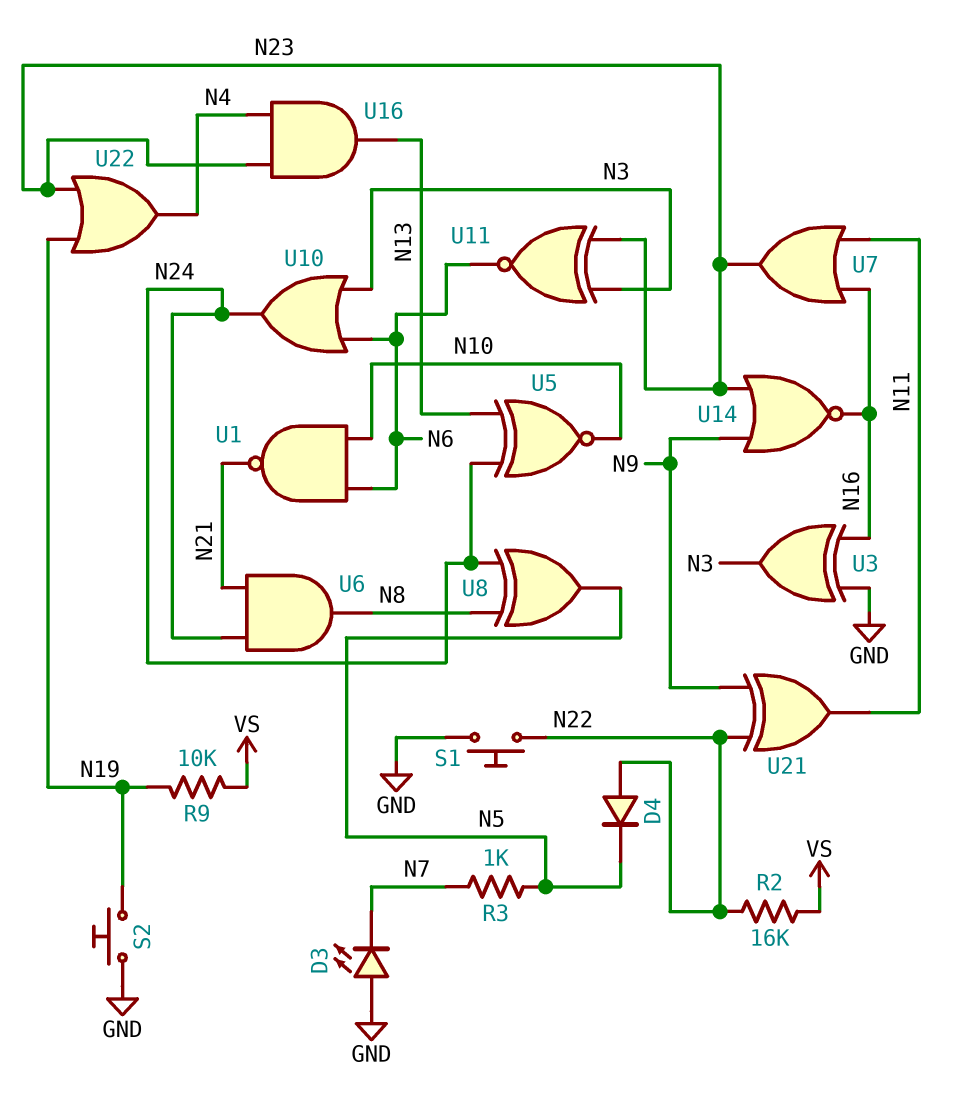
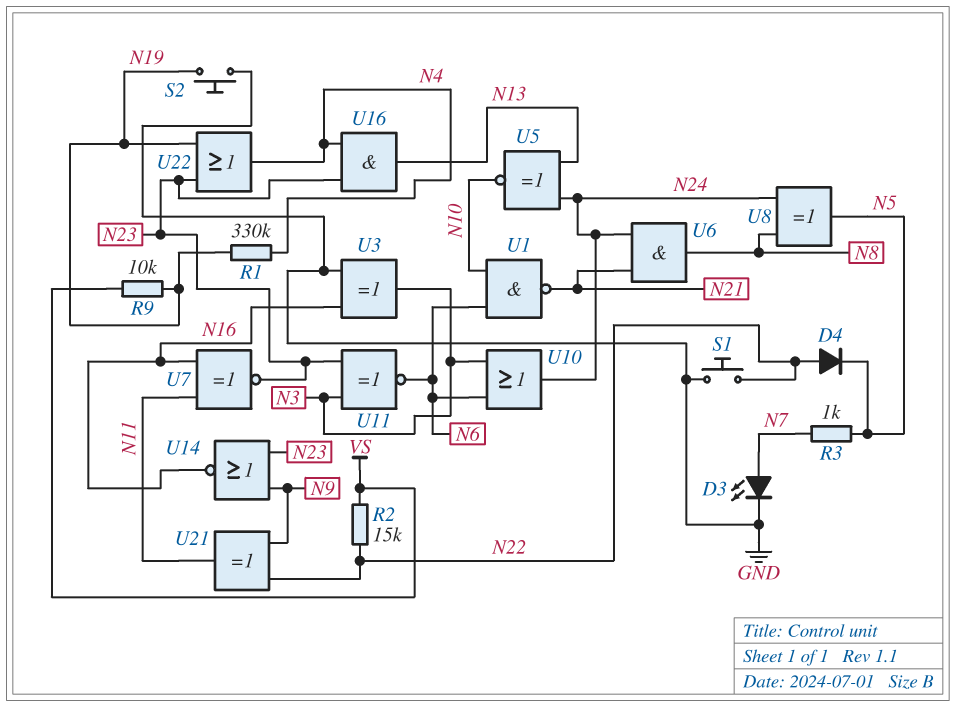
D3: LED (A GND, K N7) -> LED (A N7, K GND)
R1: none -> 330k (N4, N19)
R2: 16k (N22, VS) -> 15k (N22, VS)
U7: OR (in N11, in N16, out N23) -> XNOR (in N11, in N16, out N23)

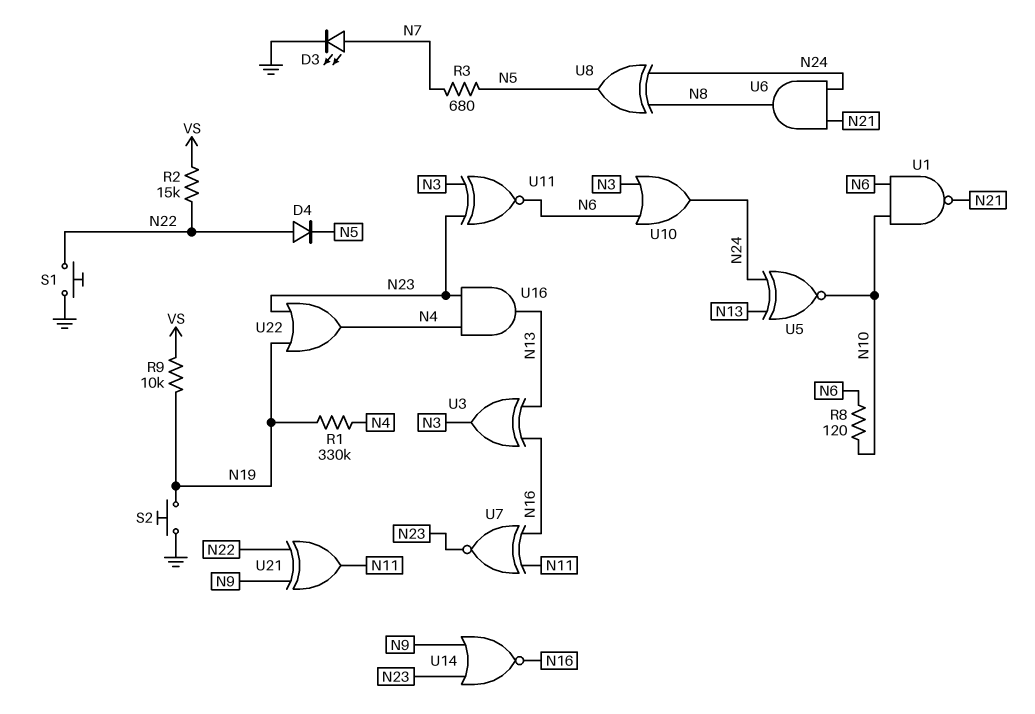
R3: 1k (N5, N7) -> 680 (N5, N7)
R8: none -> 120 (N6, N10)
U3: XOR (in GND, in N16, out N3) -> XOR (in N13, in N16, out N3)

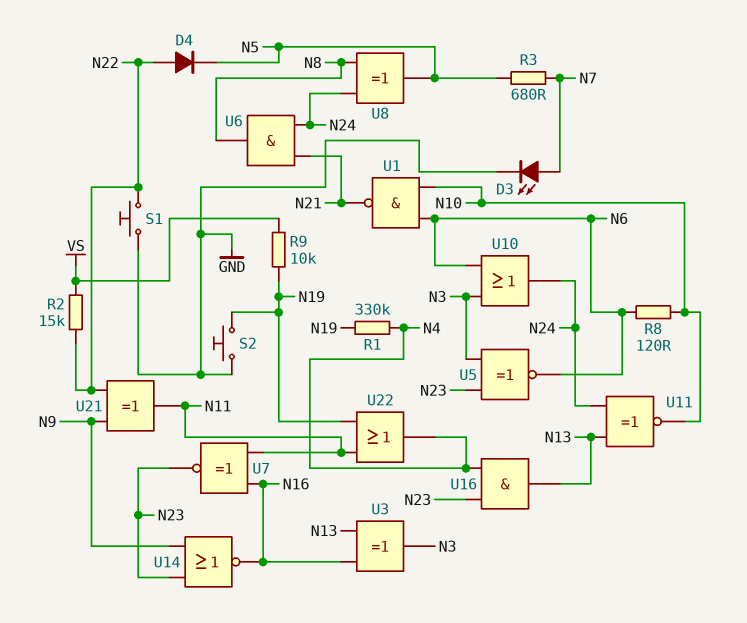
U5: XNOR (in N13, in N24, out N10) -> XNOR (in N3, in N23, out N6)
U11: XNOR (in N3, in N23, out N6) -> XNOR (in N13, in N24, out N10)
U22: OR (in N19, in N23, out N4) -> OR (in N11, in N19, out N4)

